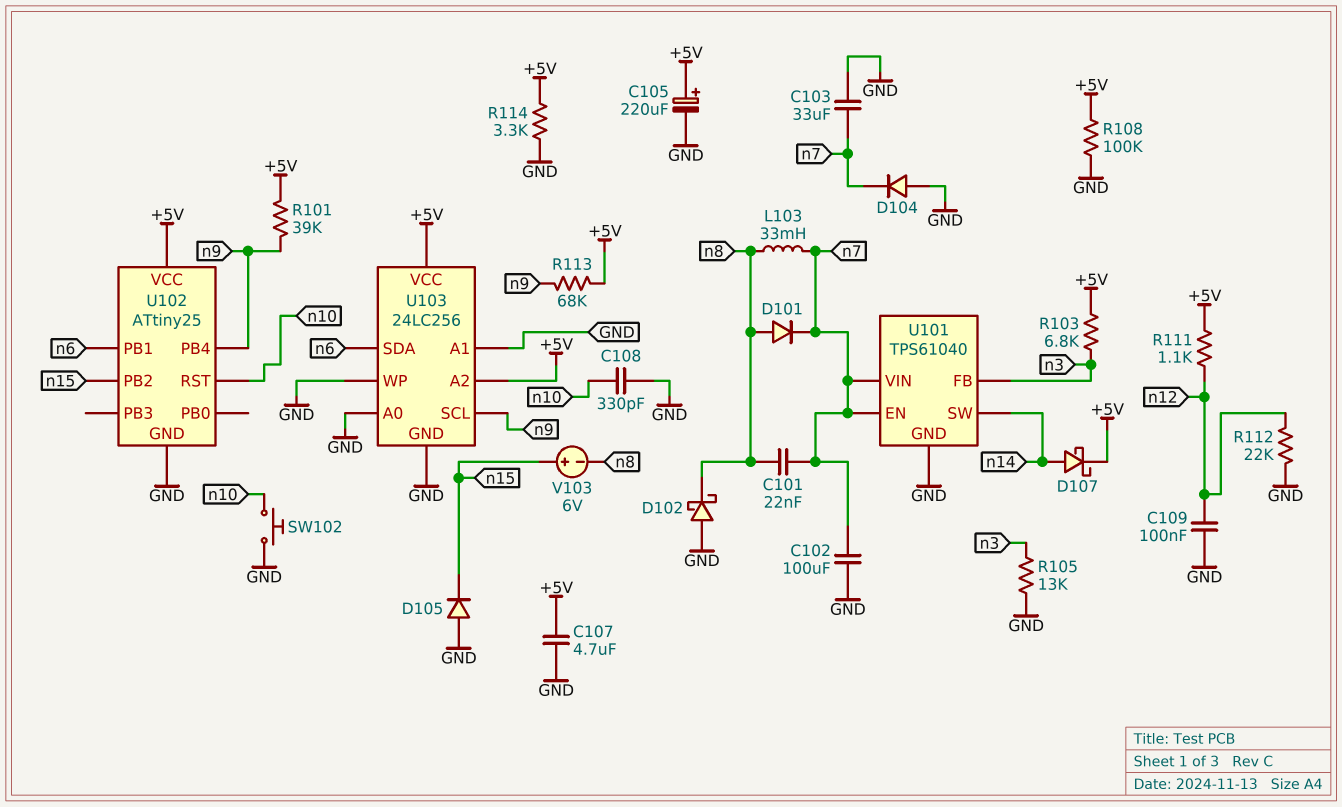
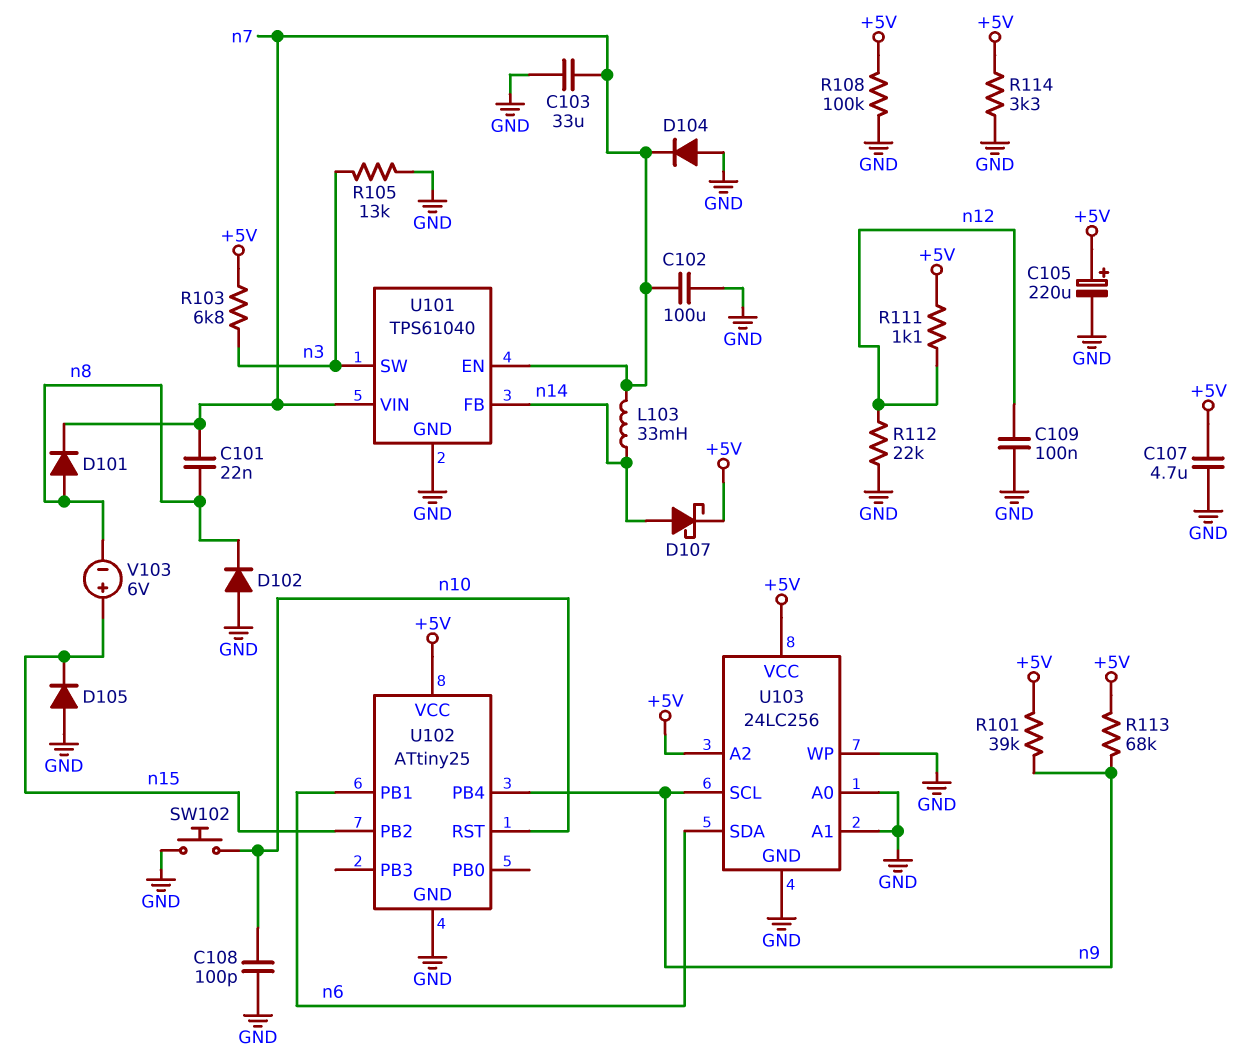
C108: 330pF (GND, n10) -> 100pF (GND, n10)
D102: schottky (A GND, K n8) -> diode (A GND, K n8)
L103: 33mH (n7, n8) -> 33mH (n7, n14)
U101 pin FB: n3 -> n14
U101 pin SW: n14 -> n3

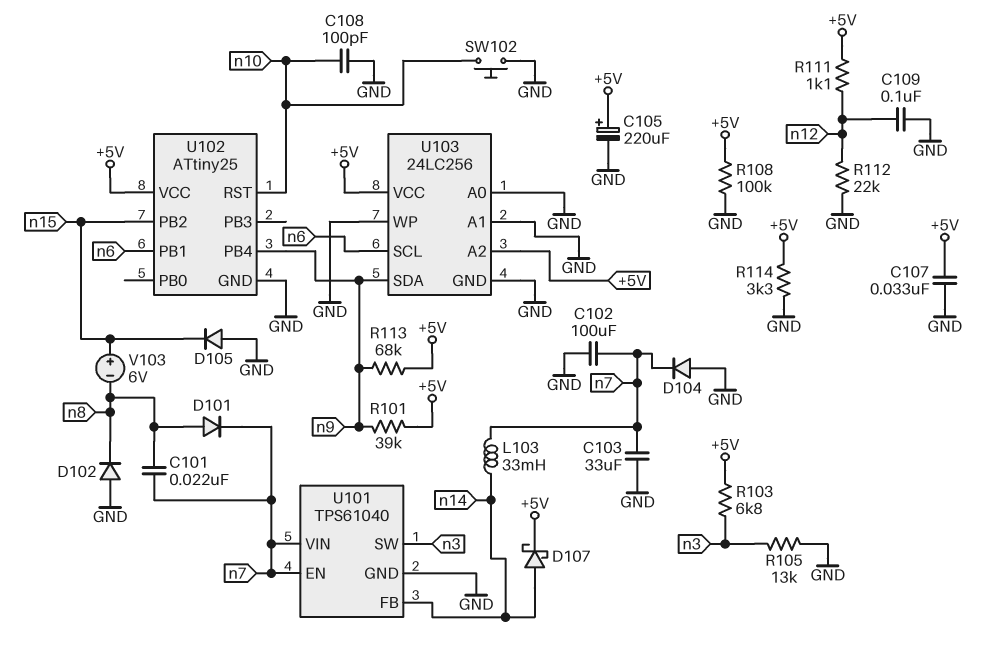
C107: 4.7uF (+5V, GND) -> 33nF (+5V, GND)
U103 pin SCL: n9 -> n6
U103 pin SDA: n6 -> n9

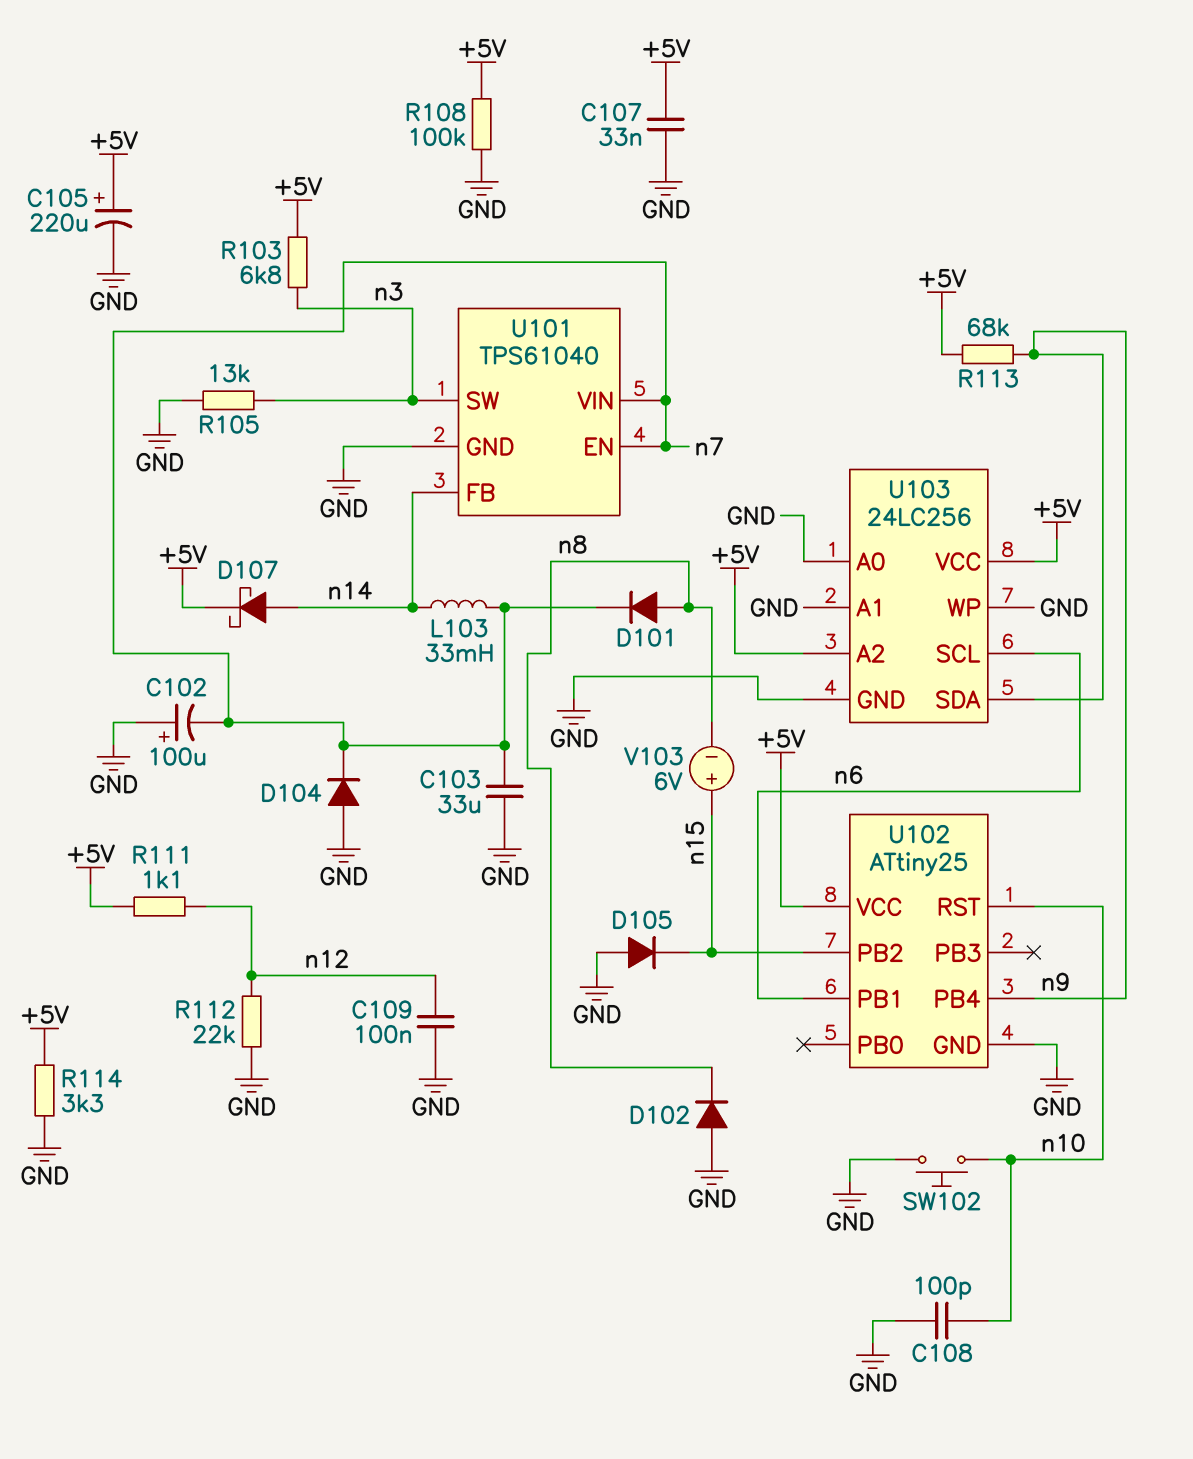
C101: 22nF (n7, n8) -> none
C102: 100uF (GND, n7) -> 100uF (plus GND, minus n7)
R101: 39k (+5V, n9) -> none

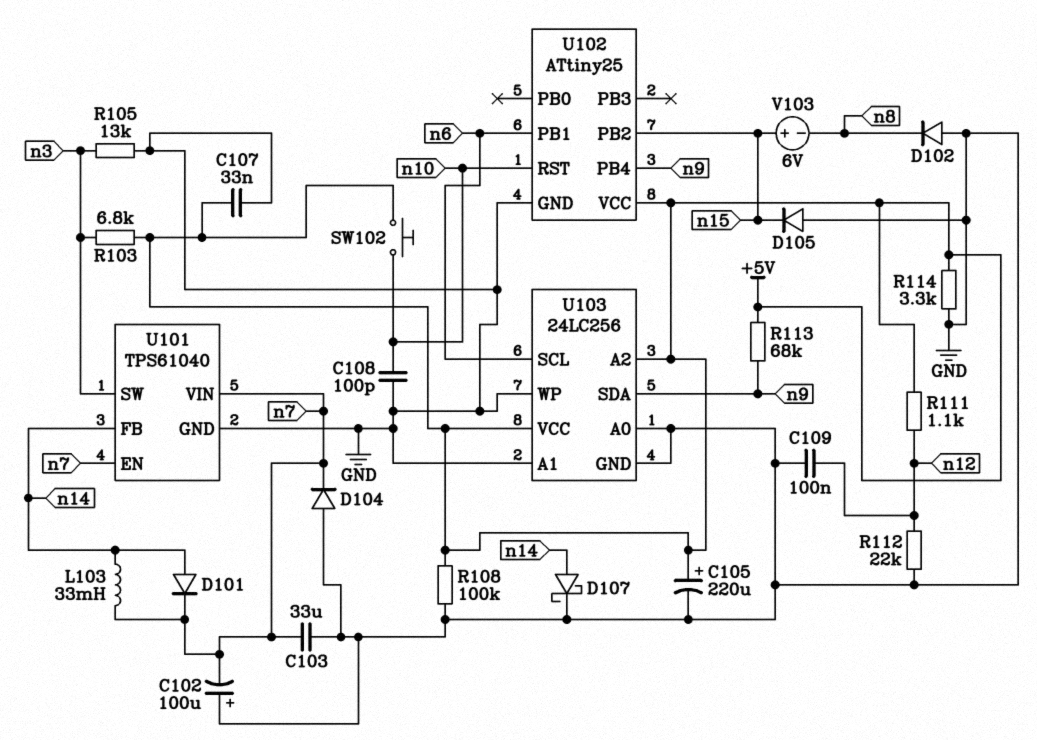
D101: diode (A n8, K n7) -> diode (A n14, K n7)
D107: schottky (A n14, K +5V) -> schottky (A n14, K GND)
SW102: button (GND, n10) -> button (+5V, n10)

